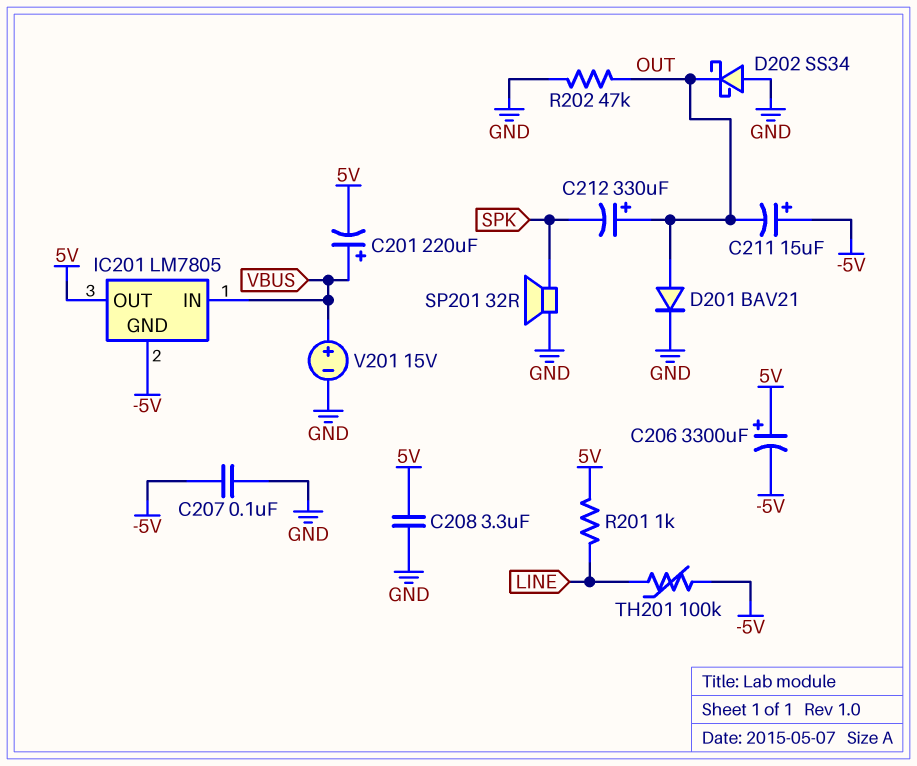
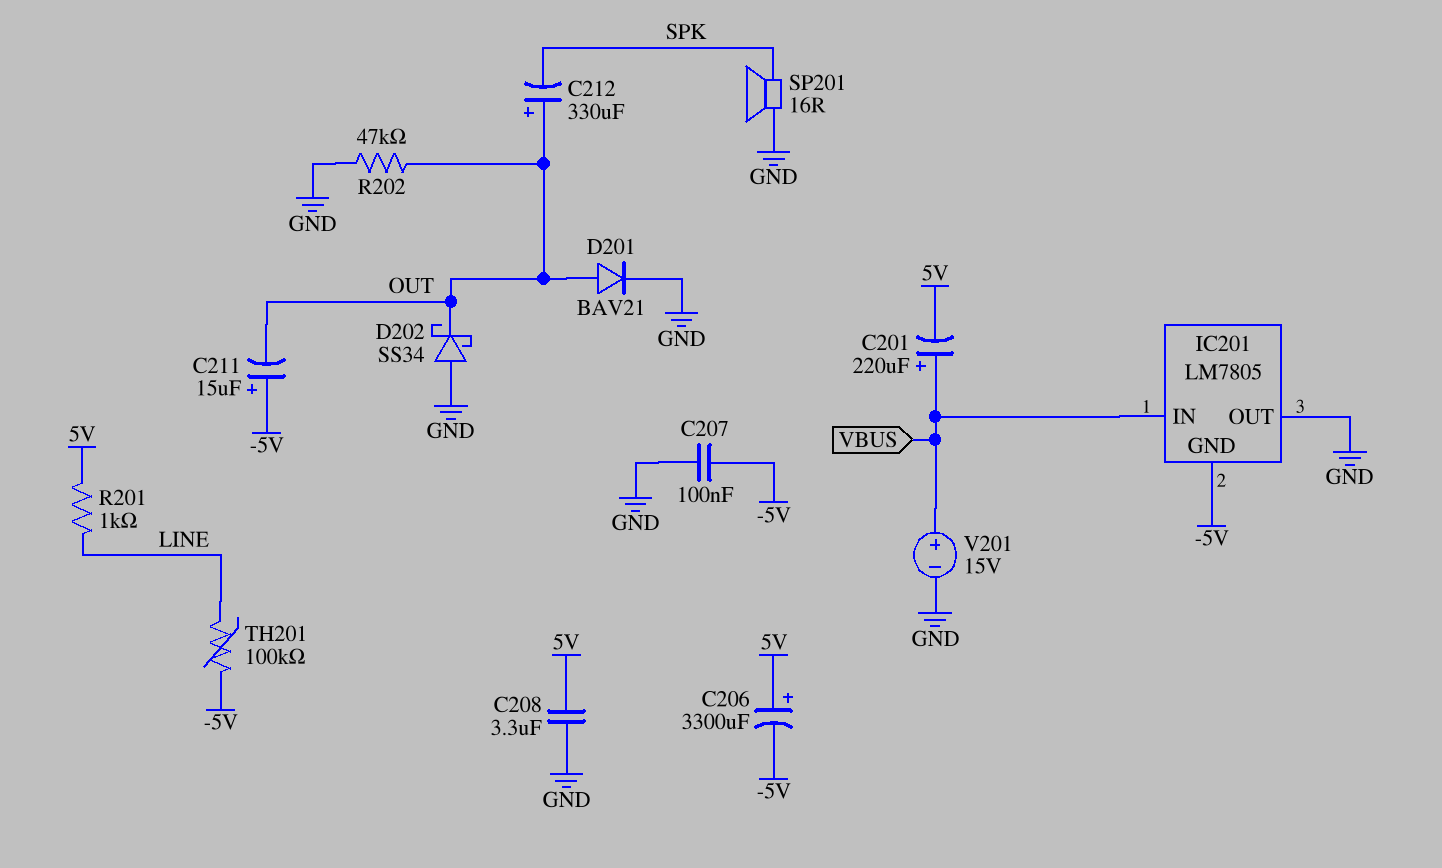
IC201 pin OUT: 5V -> GND
SP201: speaker 32R (GND, SPK) -> speaker 16R (GND, SPK)

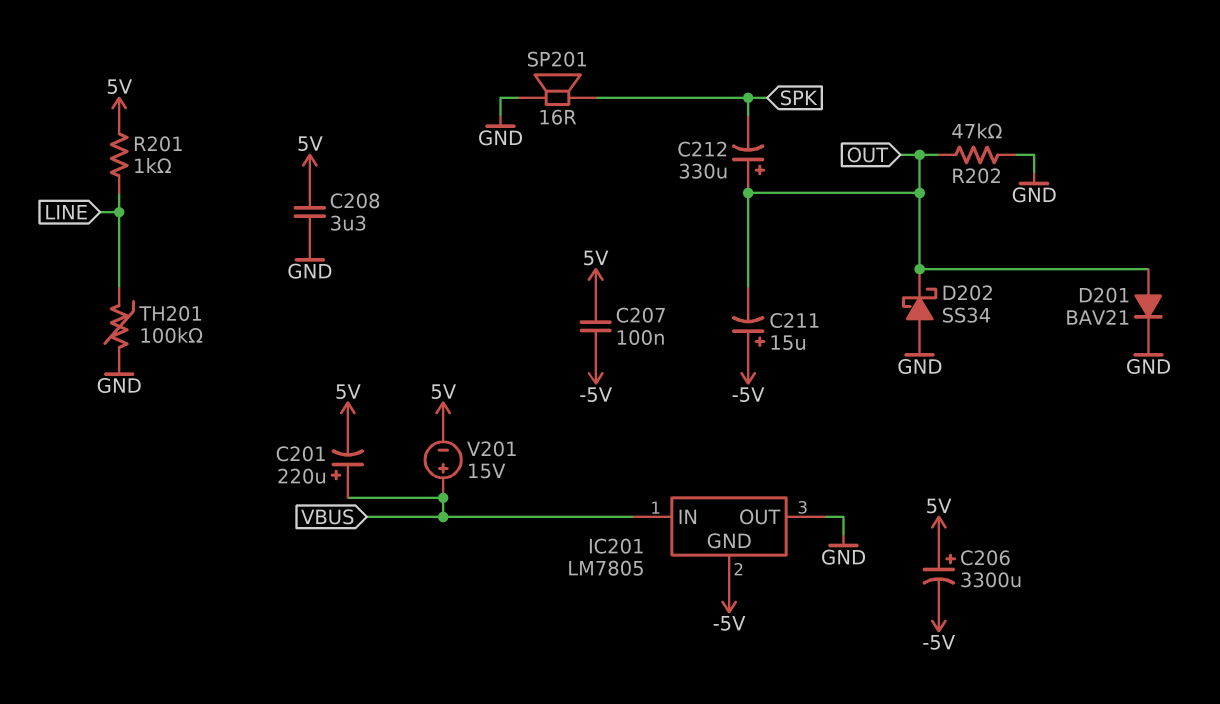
C207: 100nF (-5V, GND) -> 100nF (-5V, 5V)
TH201: 100k (-5V, LINE) -> 100k (GND, LINE)
V201: 15V (plus VBUS, minus GND) -> 15V (plus VBUS, minus 5V)

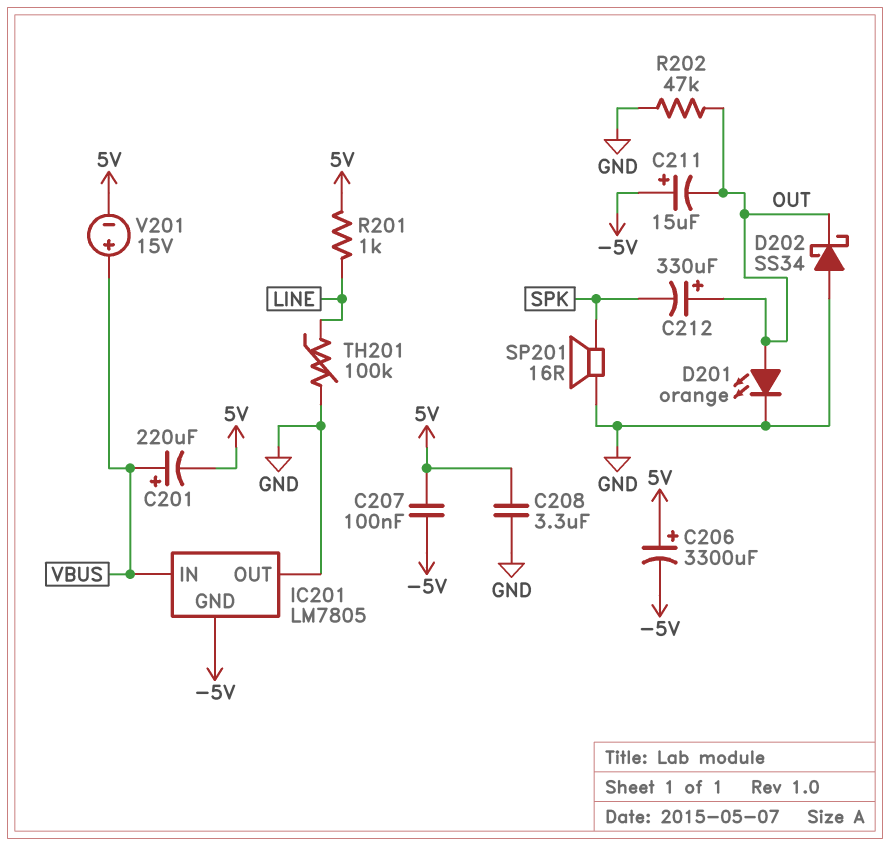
D201: diode BAV21 (A OUT, K GND) -> LED orange (A OUT, K GND)

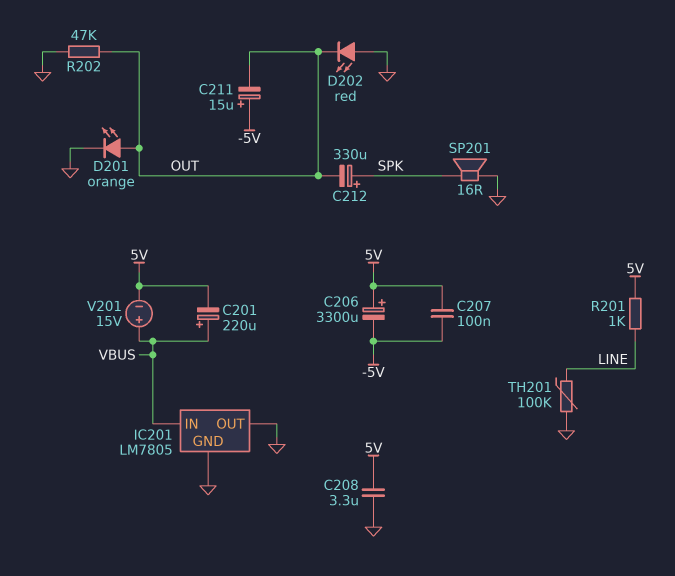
C212: 330uF (plus OUT, minus SPK) -> 330uF (plus SPK, minus OUT)
D202: schottky SS34 (A GND, K OUT) -> LED red (A GND, K OUT)
IC201 pin GND: -5V -> GND

